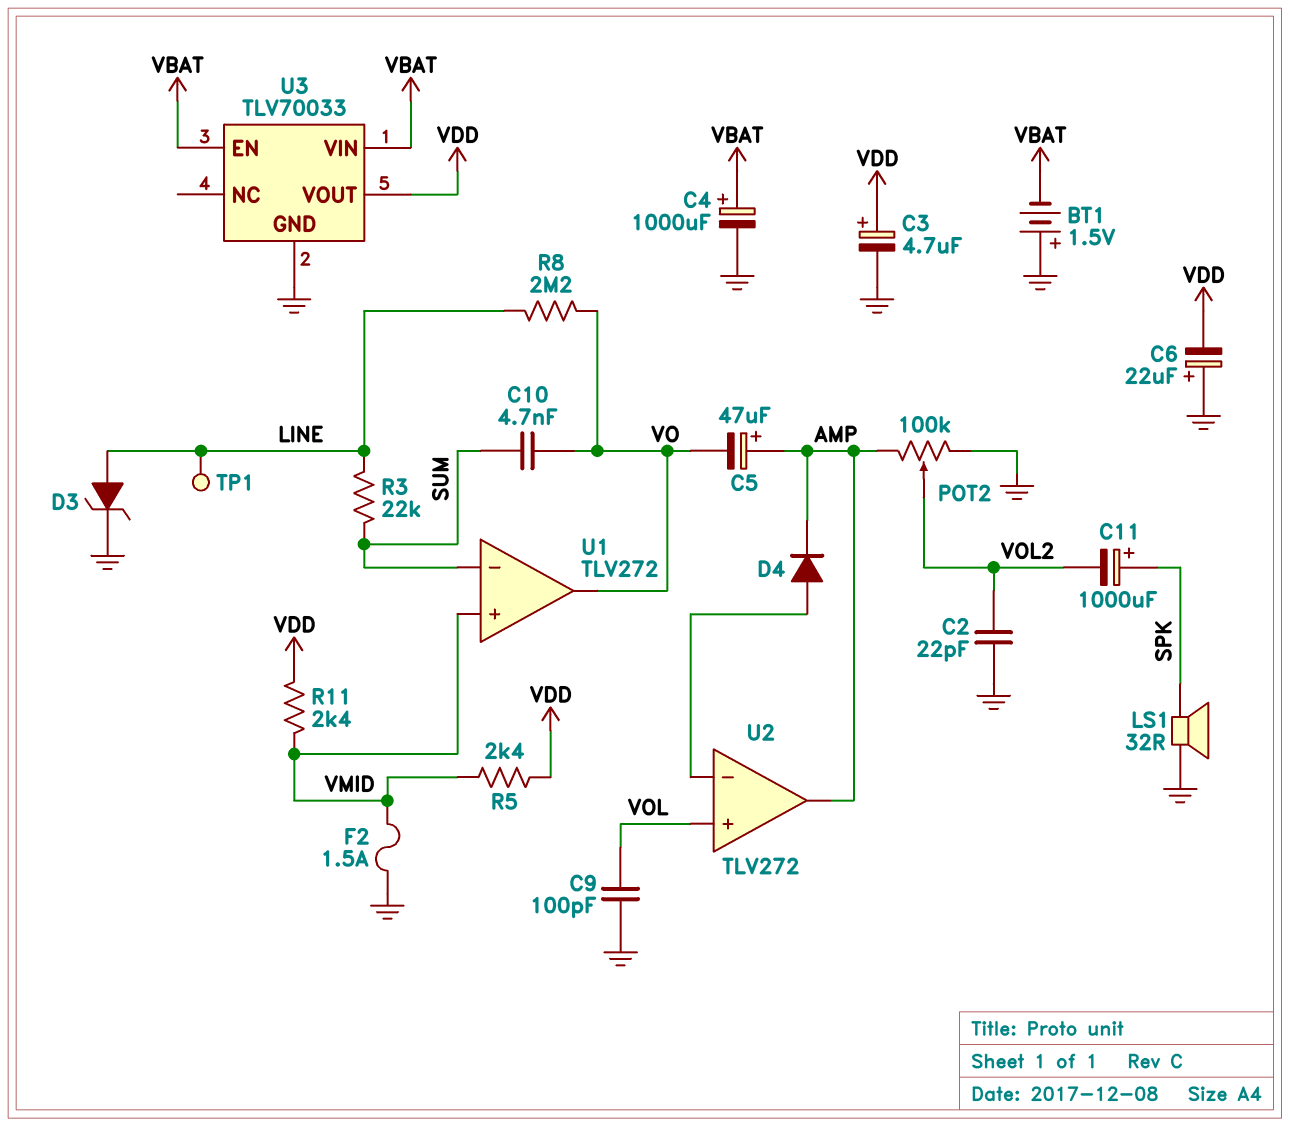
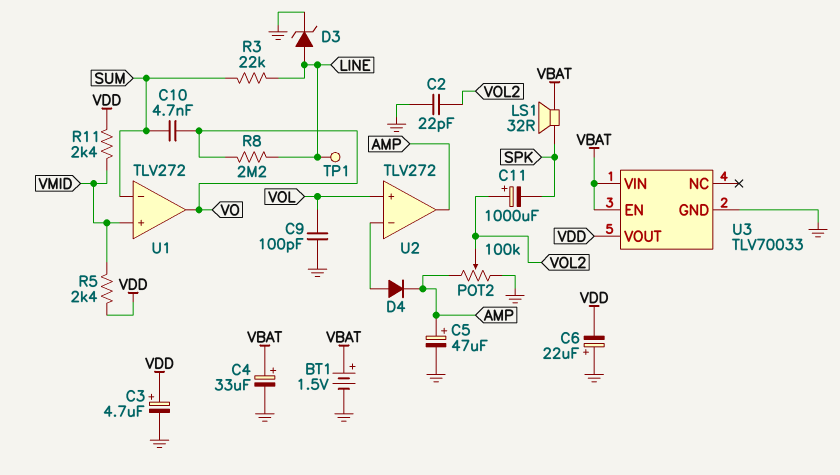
BT1: 1.5V (plus GND, minus VBAT) -> 1.5V (plus VBAT, minus GND)
C4: 1000uF (plus VBAT, minus GND) -> 33uF (plus VBAT, minus GND)
C5: 47uF (plus AMP, minus VO) -> 47uF (plus AMP, minus GND)
C11: 1000uF (plus SPK, minus VOL2) -> 1000uF (plus VOL2, minus SPK)
F2: 1.5A (GND, VMID) -> none
LS1: speaker 32R (GND, SPK) -> speaker 32R (SPK, VBAT)

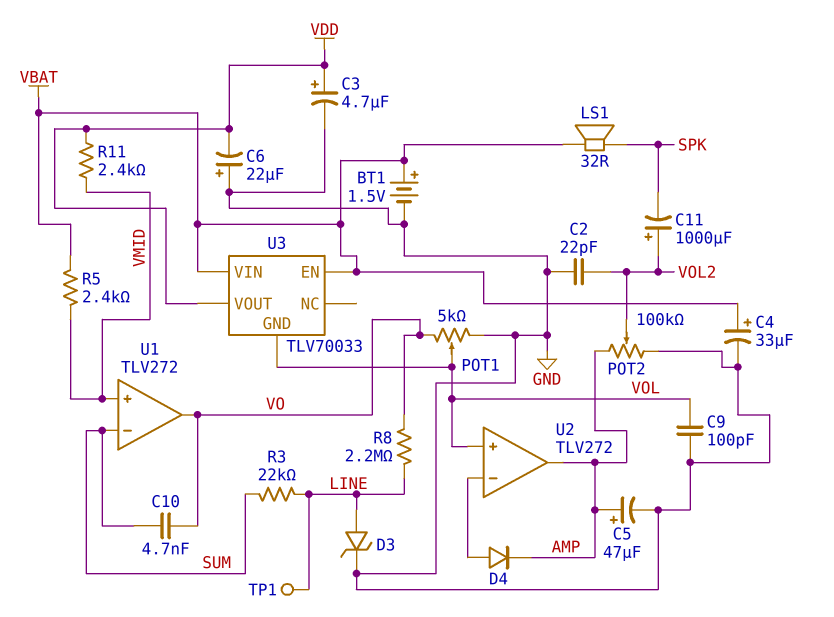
POT1: none -> 5k (GND, VO, wiper VOL)
R5: 2.4k (VDD, VMID) -> 2.4k (VBAT, VMID)
U3 pin GND: GND -> VOL

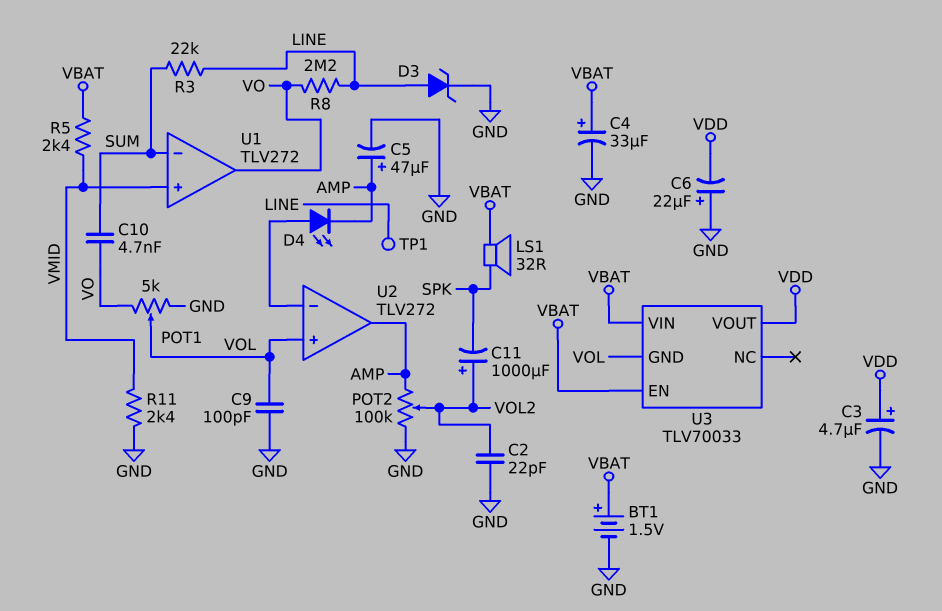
D4: diode (A U2/in-, K AMP) -> LED (A U2/in-, K AMP)
R11: 2.4k (VDD, VMID) -> 2.4k (GND, VMID)

